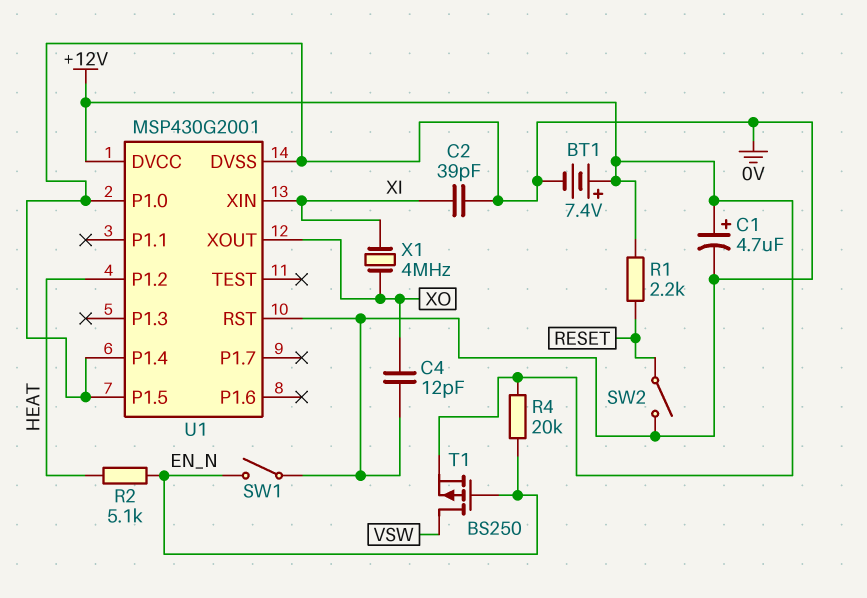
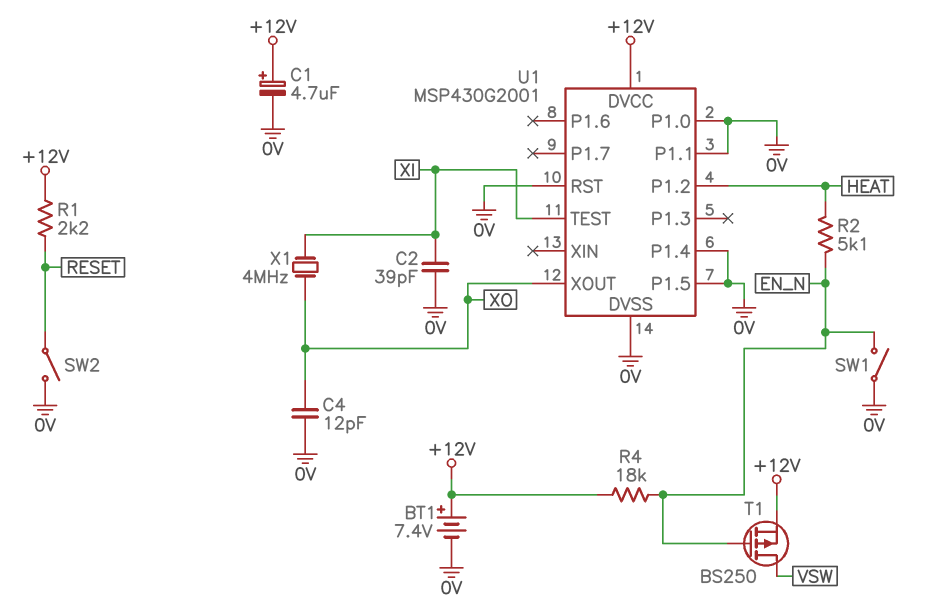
R4: 20k (+12V, EN_N) -> 18k (+12V, EN_N)
U1 pin P1.1: none -> 0V
U1 pin TEST: none -> XI
U1 pin XIN: XI -> none

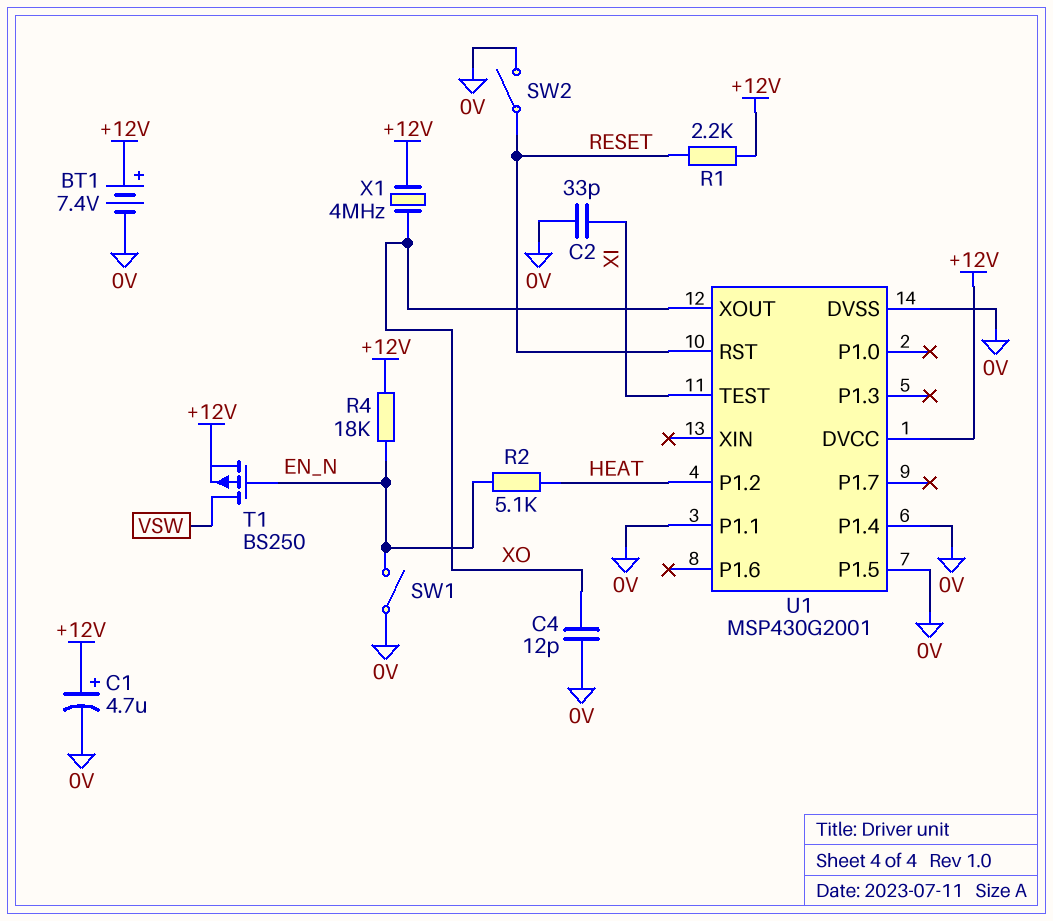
C2: 39pF (0V, XI) -> 33pF (0V, XI)
U1 pin P1.0: 0V -> none
U1 pin RST: 0V -> RESET
X1: 4MHz (XI, XO) -> 4MHz (+12V, XO)

